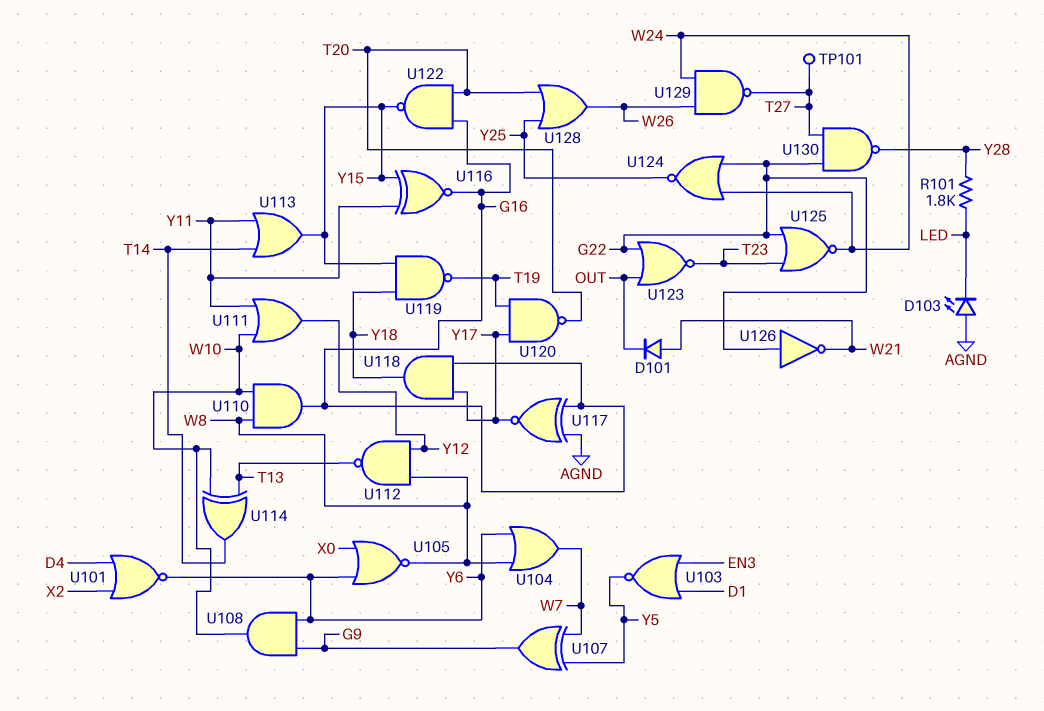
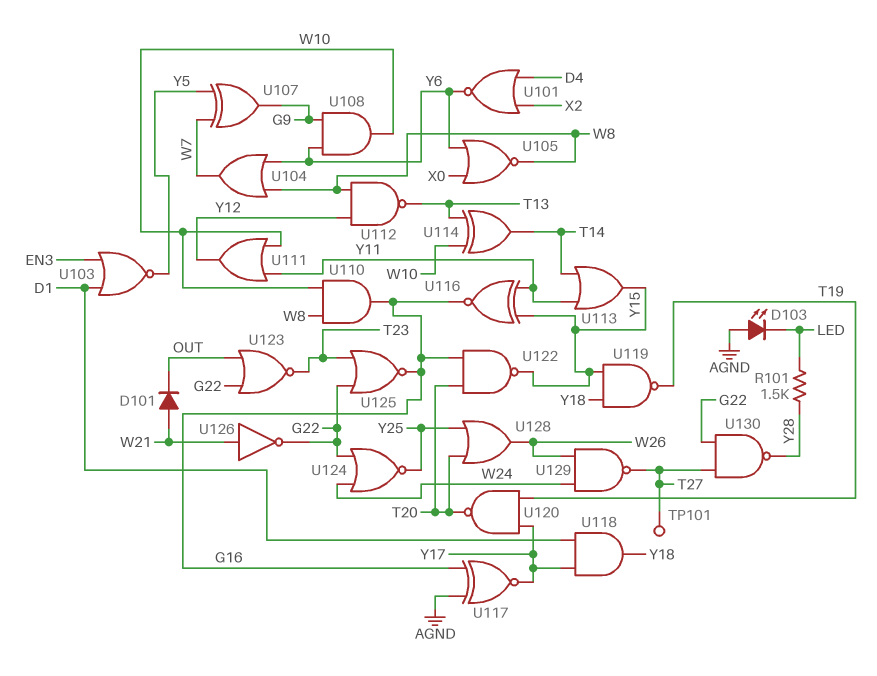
R101: 1.8k (LED, Y28) -> 1.5k (LED, Y28)
U118: AND (in G16, in Y17, out Y18) -> AND (in D1, in Y17, out Y18)
U125: NOR (in G22, in T23, out W24) -> NOR (in G22, in T23, out G16)
U126: NOT (in G22, out W21) -> NOT (in W21, out G22)

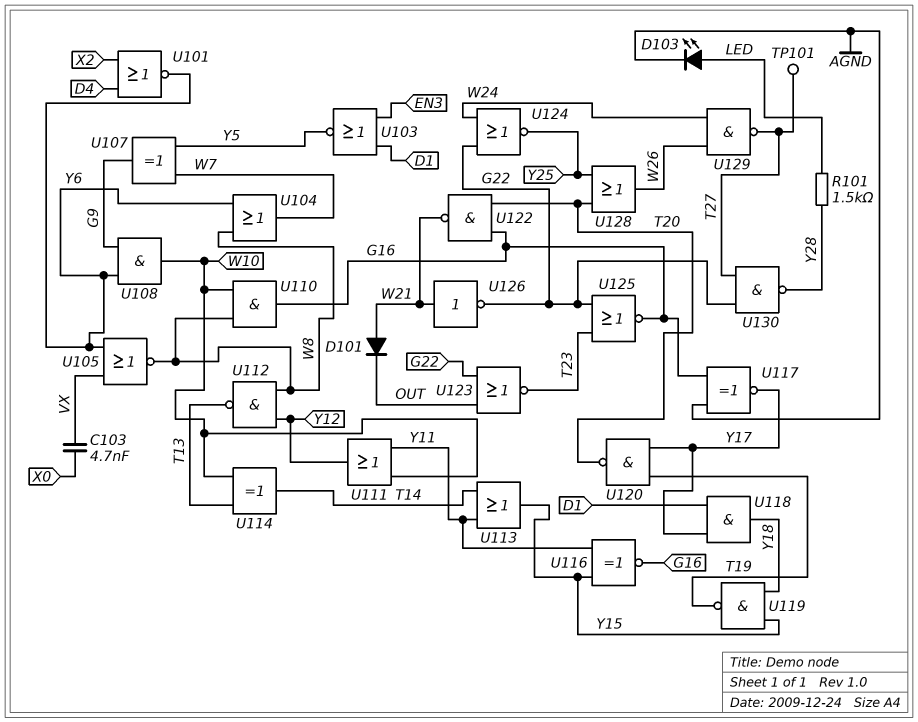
C103: none -> 4.7nF (VX, X0)
D103: LED (A AGND, K LED) -> LED (A LED, K AGND)
U105: NOR (in X0, in Y6, out W8) -> NOR (in VX, in Y6, out W8)
U122: NAND (in G16, in T20, out Y15) -> NAND (in G16, in T20, out W21)

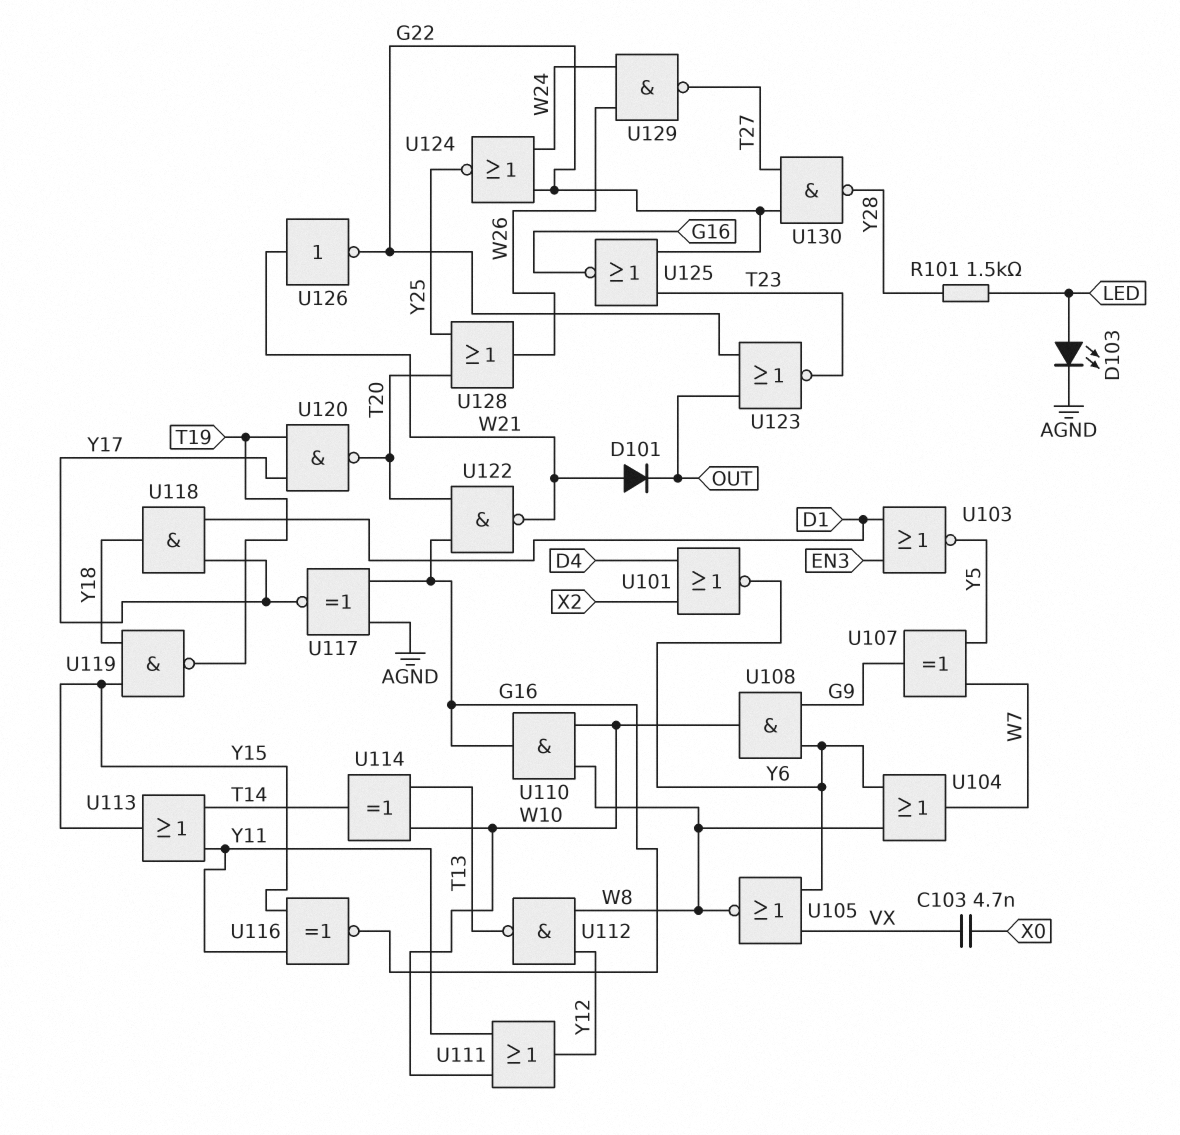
TP101: test point (T27) -> none

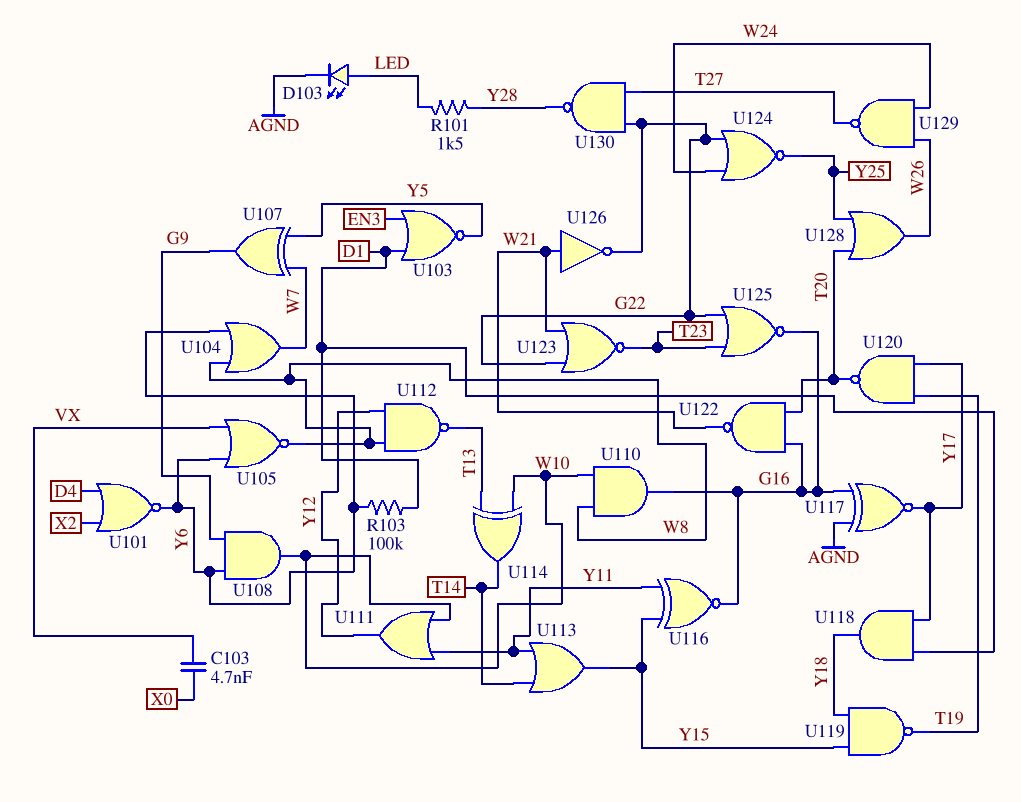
D101: diode (A W21, K OUT) -> none
R103: none -> 100k (D1, Y6)
U123: NOR (in G22, in OUT, out T23) -> NOR (in G22, in W21, out T23)

